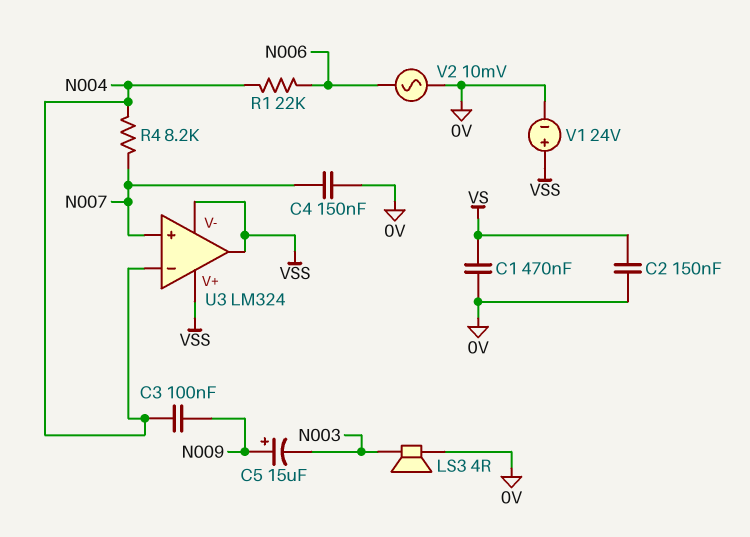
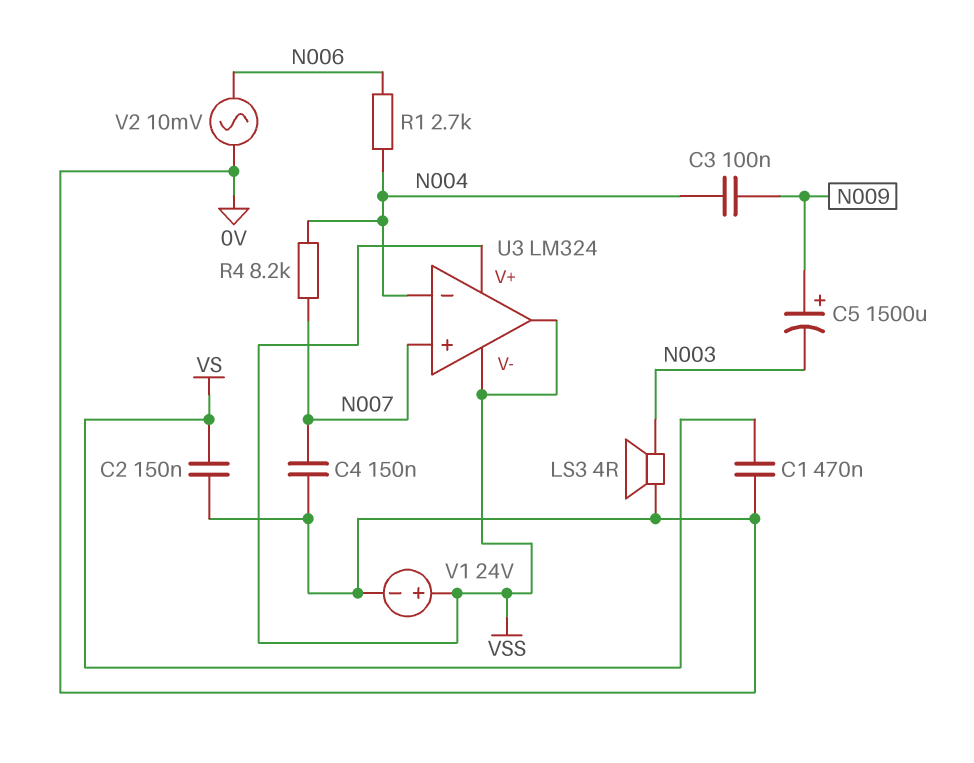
C5: 15uF (plus N009, minus N003) -> 1500uF (plus N009, minus N003)
R1: 22k (N004, N006) -> 2.7k (N004, N006)

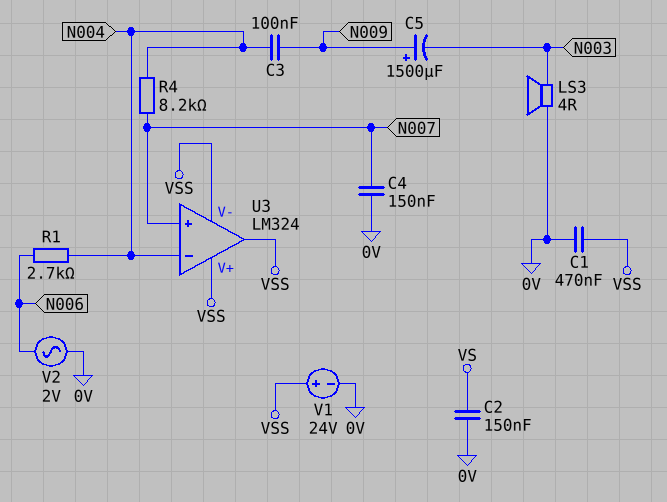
C1: 470nF (0V, VS) -> 470nF (0V, VSS)
V2: AC 10mV (0V, N006) -> AC 2V (0V, N006)

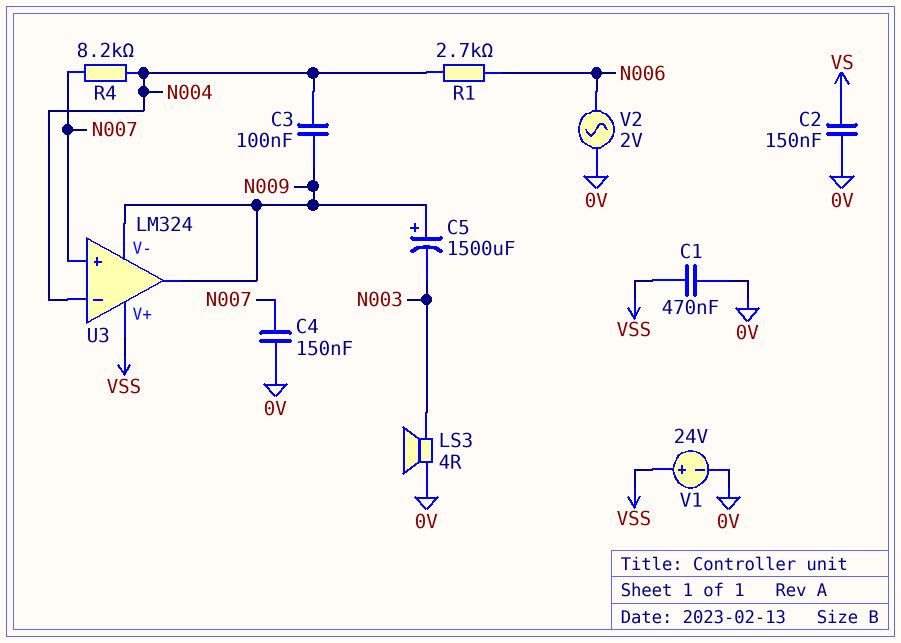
U3 pin V-: VSS -> N009
U3 pin out: VSS -> N009

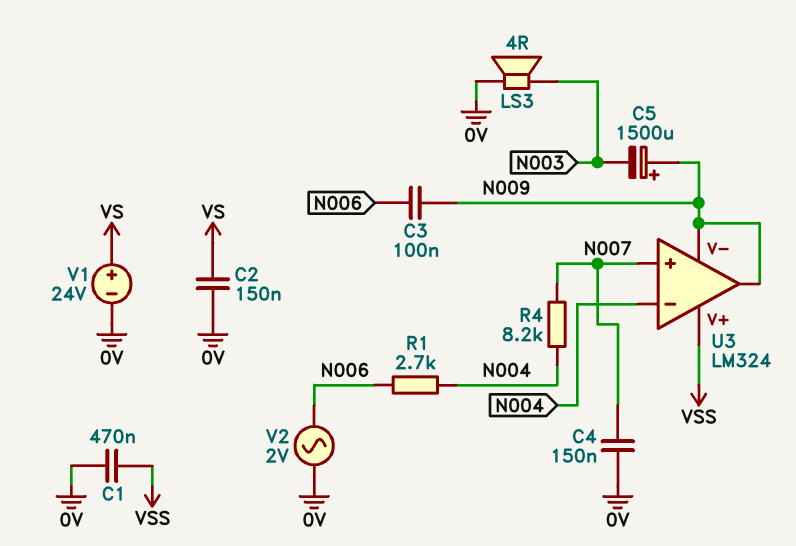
C3: 100nF (N004, N009) -> 100nF (N006, N009)
V1: 24V (plus VSS, minus 0V) -> 24V (plus VS, minus 0V)

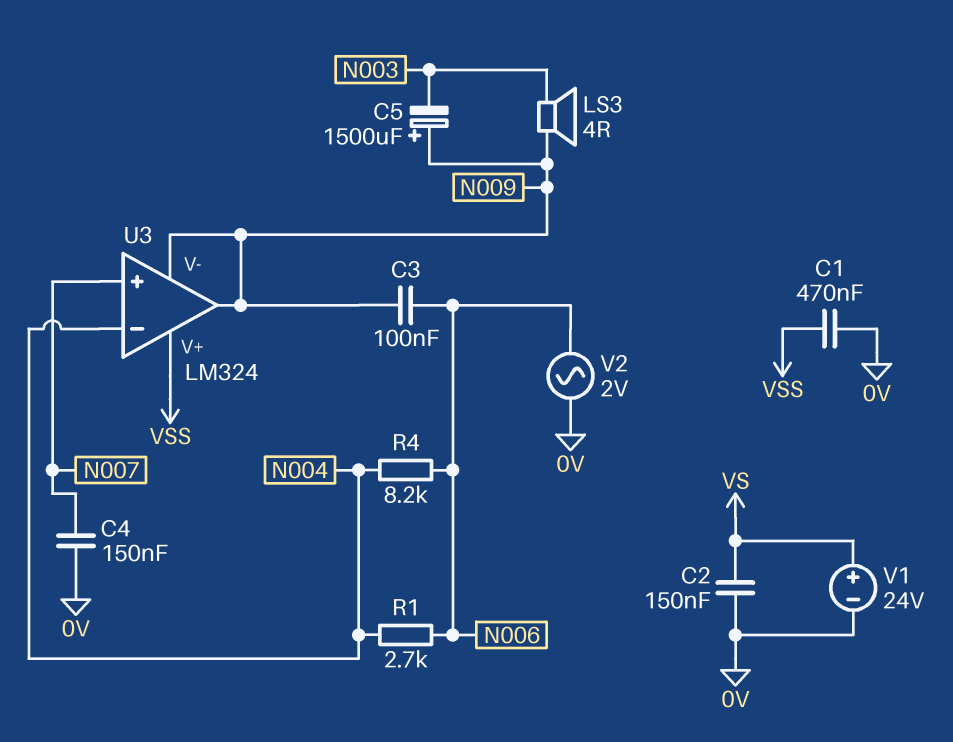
LS3: speaker 4R (0V, N003) -> speaker 4R (N003, N009)
R4: 8.2k (N004, N007) -> 8.2k (N004, N006)

